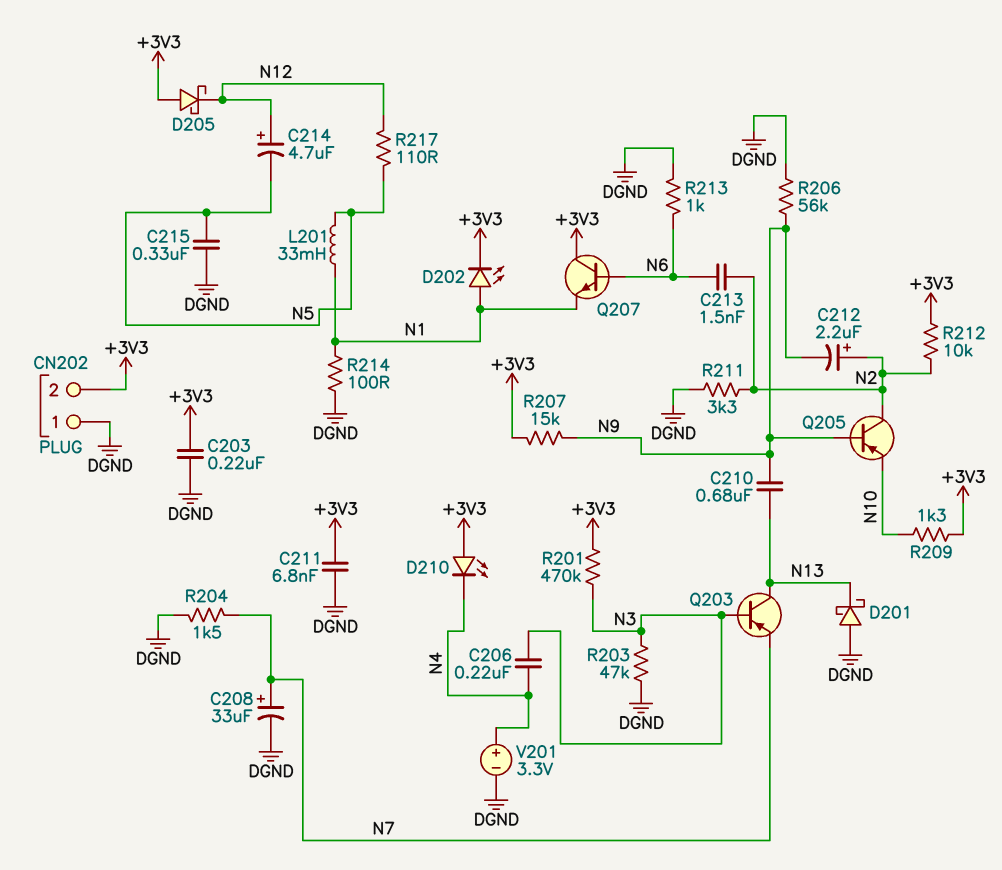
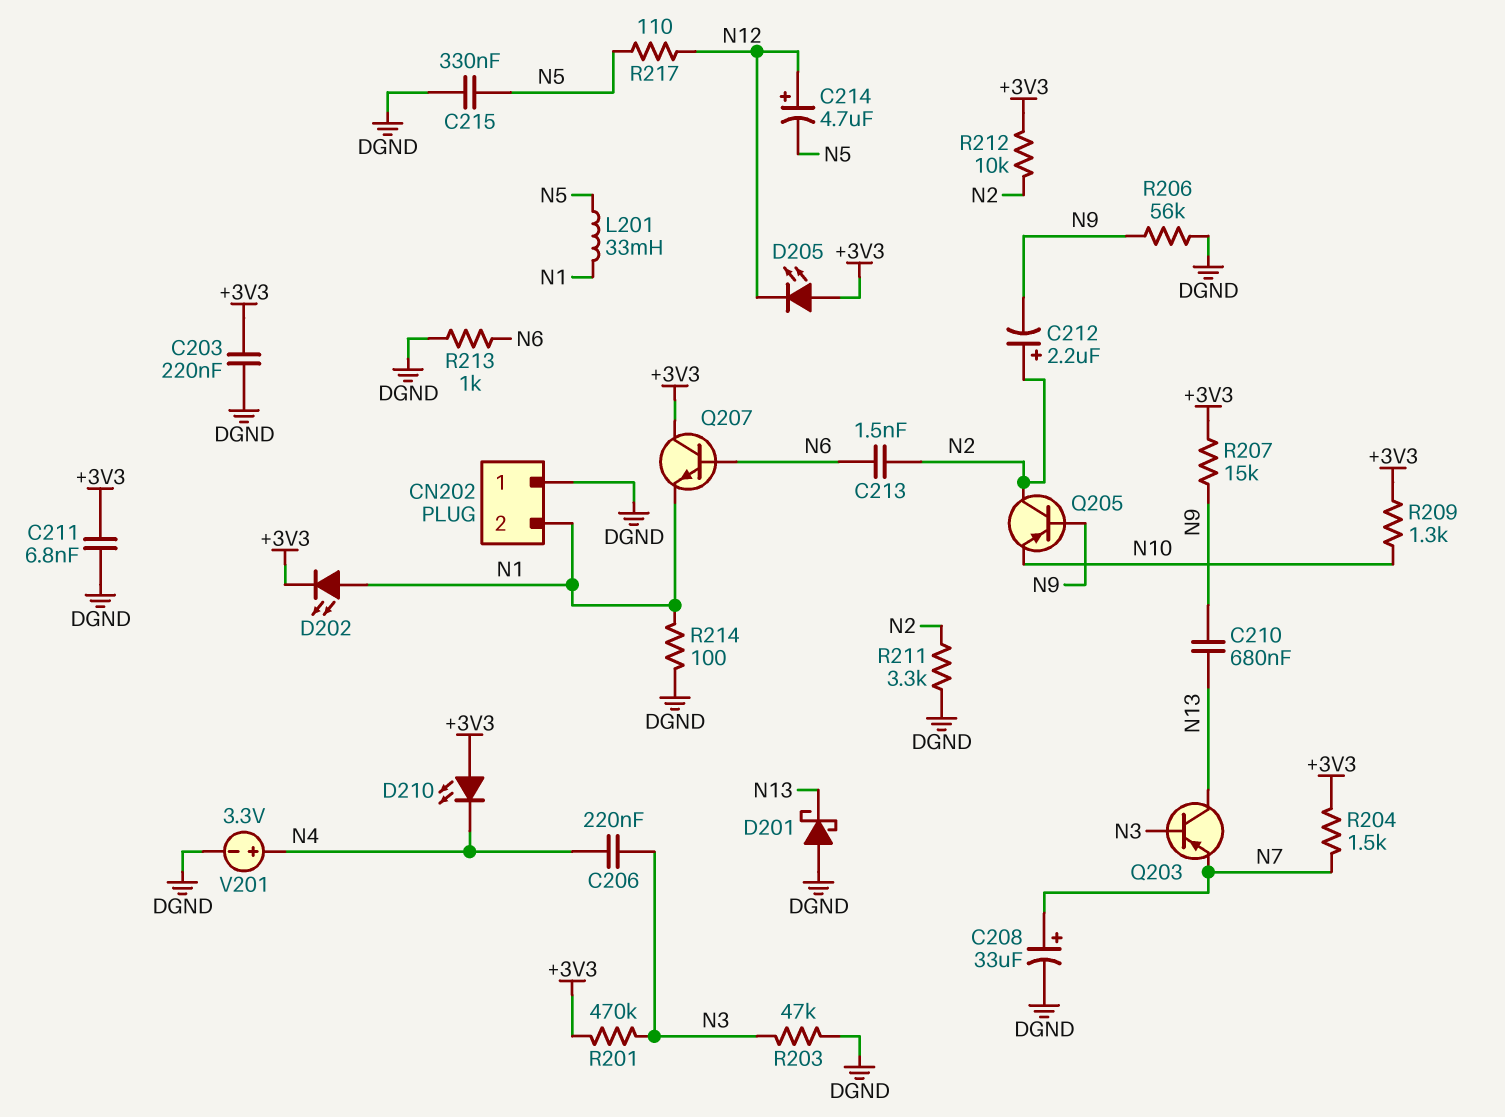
CN202 pin 2: +3V3 -> N1
D205: schottky (A +3V3, K N12) -> LED (A +3V3, K N12)
R204: 1.5k (DGND, N7) -> 1.5k (+3V3, N7)

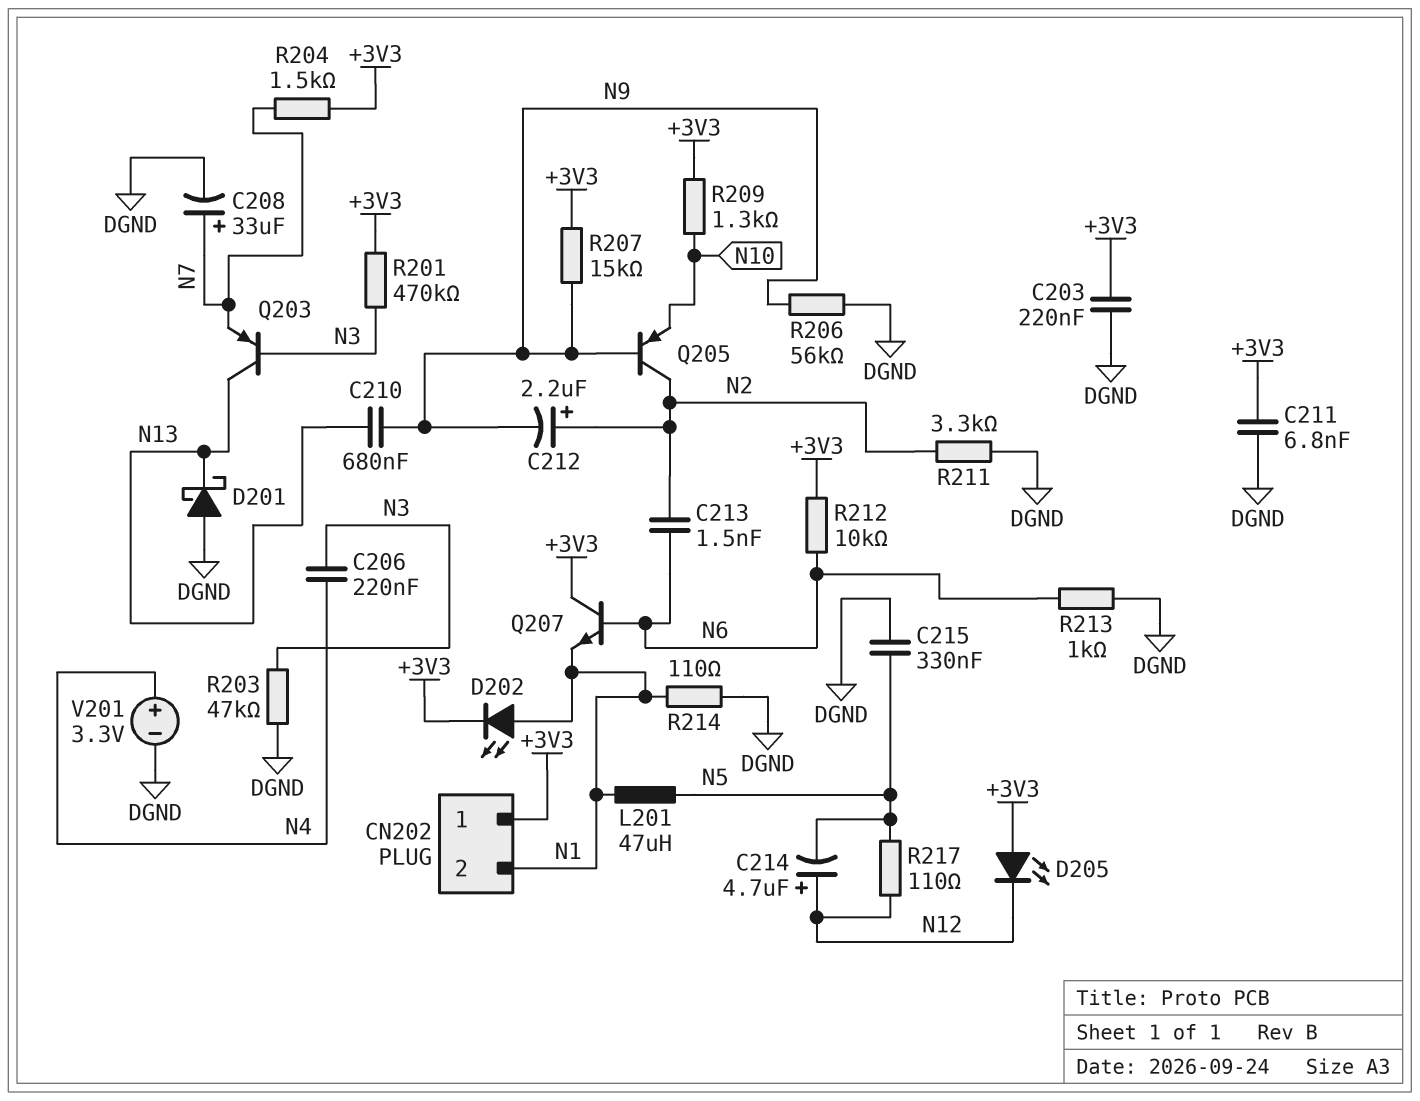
CN202 pin 1: DGND -> +3V3
D210: LED (A +3V3, K N4) -> none
L201: 33mH (N1, N5) -> 47uH (N1, N5)
R212: 10k (+3V3, N2) -> 10k (+3V3, N6)
R214: 100 (DGND, N1) -> 110 (DGND, N1)

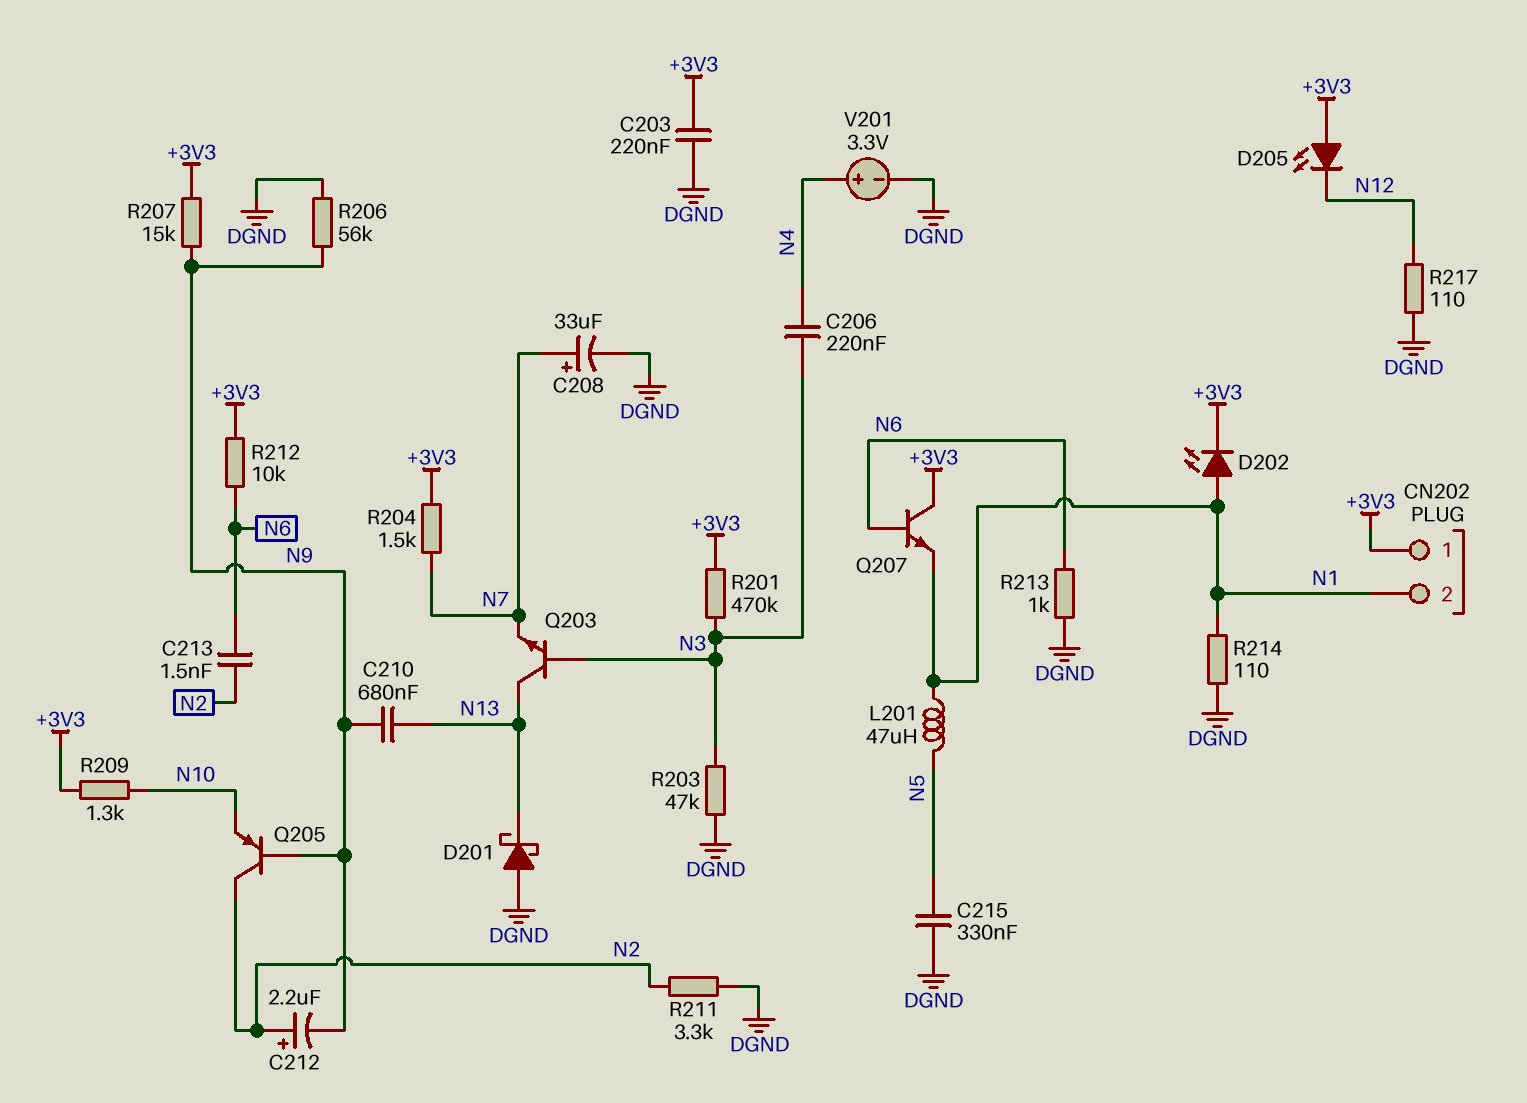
C211: 6.8nF (+3V3, DGND) -> none
C214: 4.7uF (plus N12, minus N5) -> none
Q203: PNP (B N3, C N13, E N7) -> NPN (B N3, C N13, E N7)
R217: 110 (N5, N12) -> 110 (DGND, N12)

